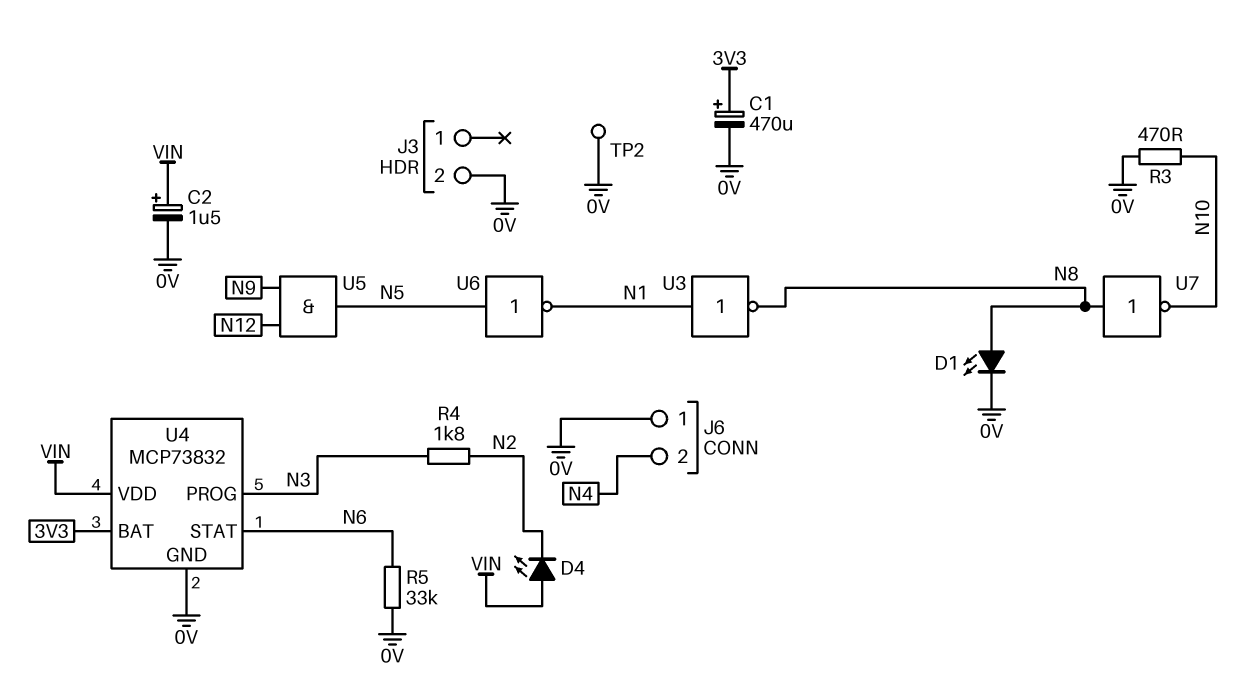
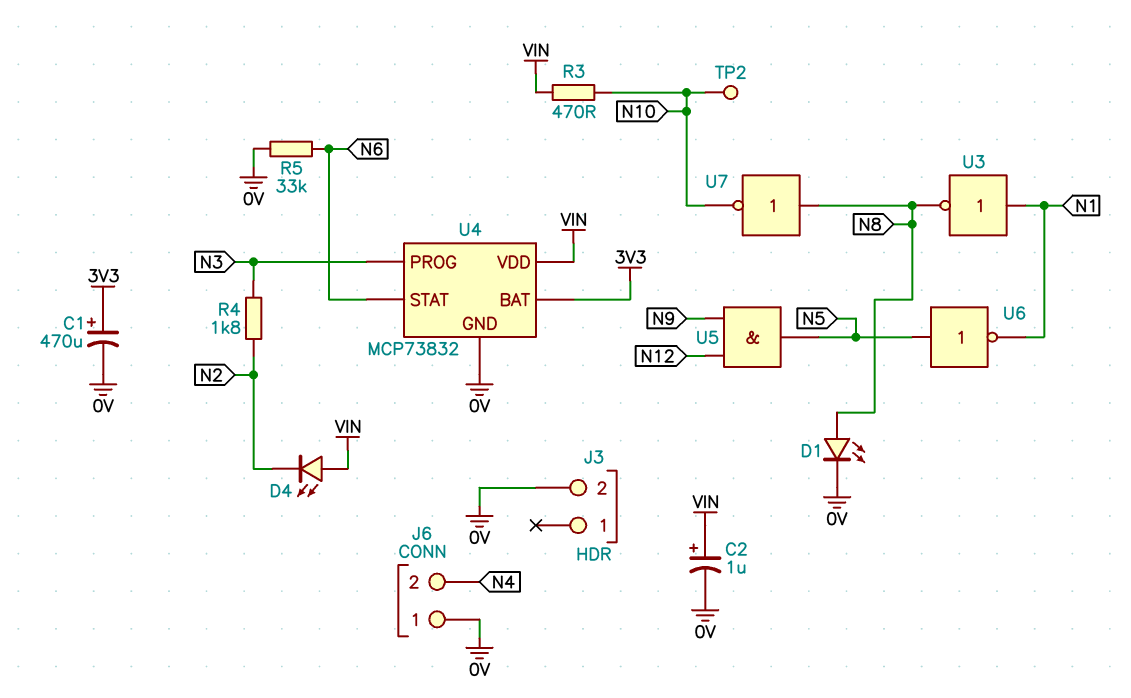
C2: 1.5uF (plus VIN, minus 0V) -> 1uF (plus VIN, minus 0V)
R3: 470 (0V, N10) -> 470 (N10, VIN)
TP2: test point (0V) -> test point (N10)

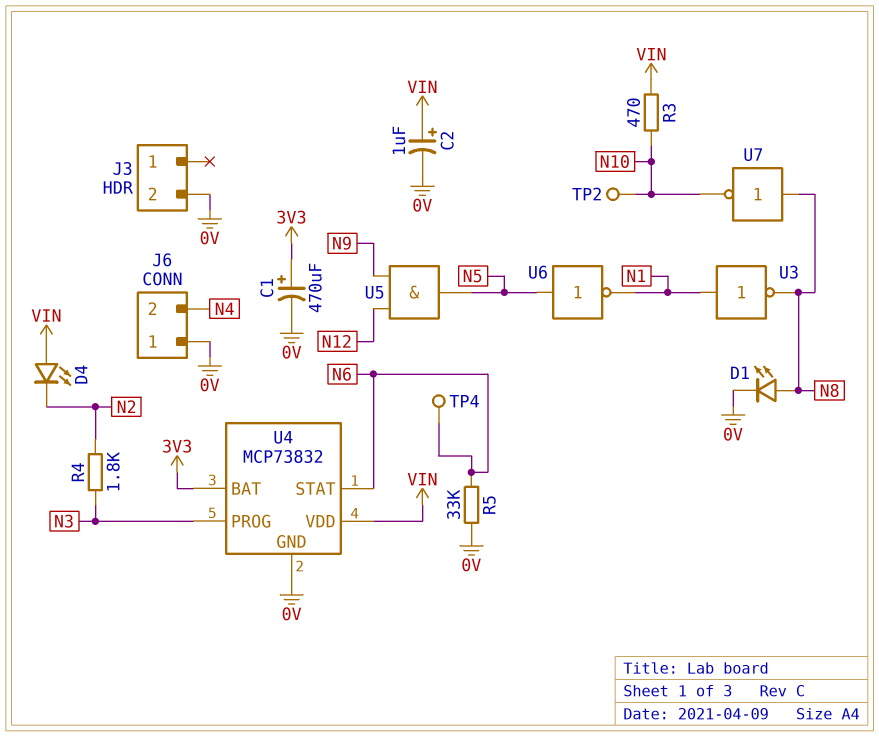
TP4: none -> test point (N6)

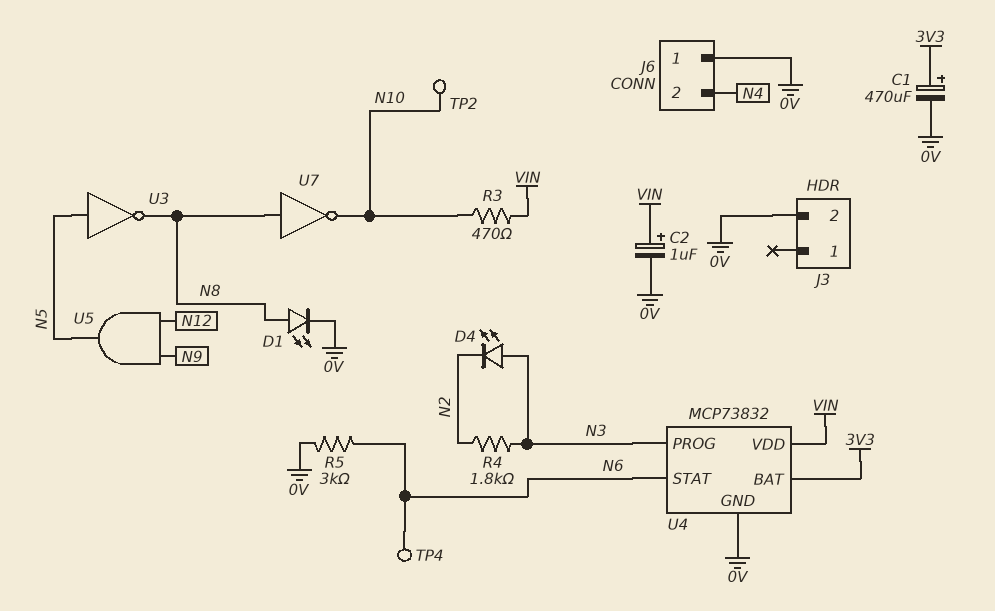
D4: LED (A VIN, K N2) -> LED (A N3, K N2)
R5: 33k (0V, N6) -> 3k (0V, N6)
U3: NOT (in N1, out N8) -> NOT (in N5, out N8)
U6: NOT (in N5, out N1) -> none

